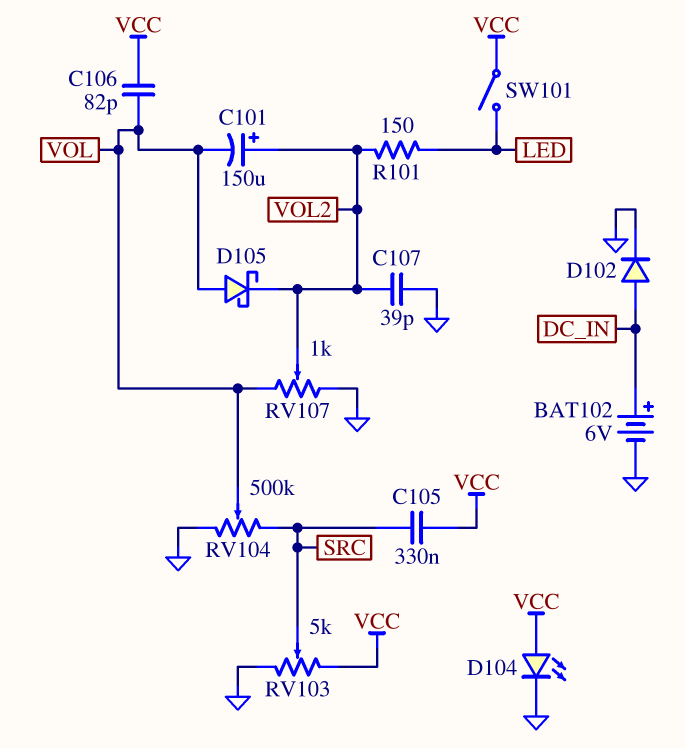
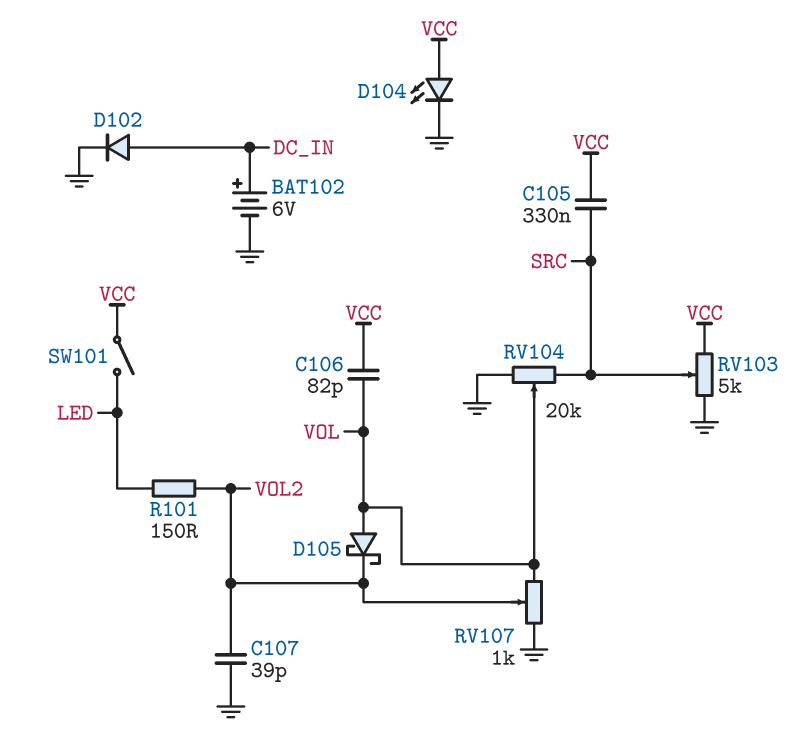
C101: 150uF (plus VOL2, minus VOL) -> none
RV104: 500k (GND, SRC, wiper VOL) -> 20k (GND, SRC, wiper VOL)

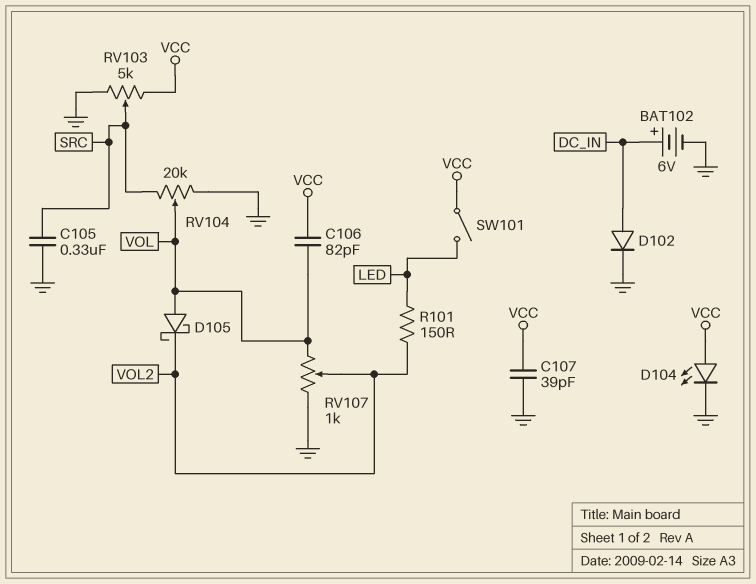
C105: 330nF (SRC, VCC) -> 330nF (GND, SRC)
C107: 39pF (GND, VOL2) -> 39pF (GND, VCC)

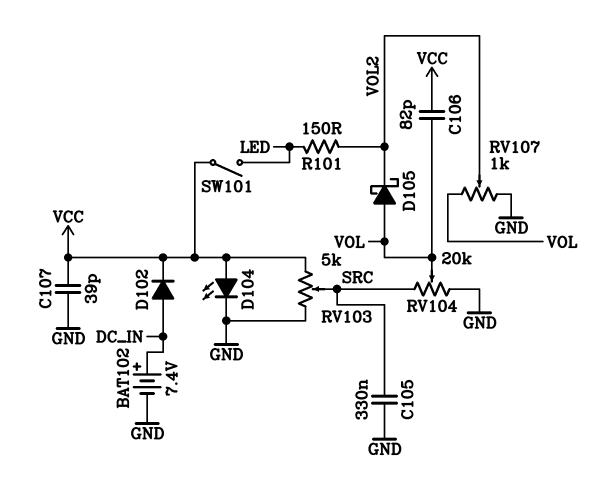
BAT102: 6V (plus DC_IN, minus GND) -> 7.4V (plus DC_IN, minus GND)
D102: diode (A DC_IN, K GND) -> diode (A DC_IN, K VCC)

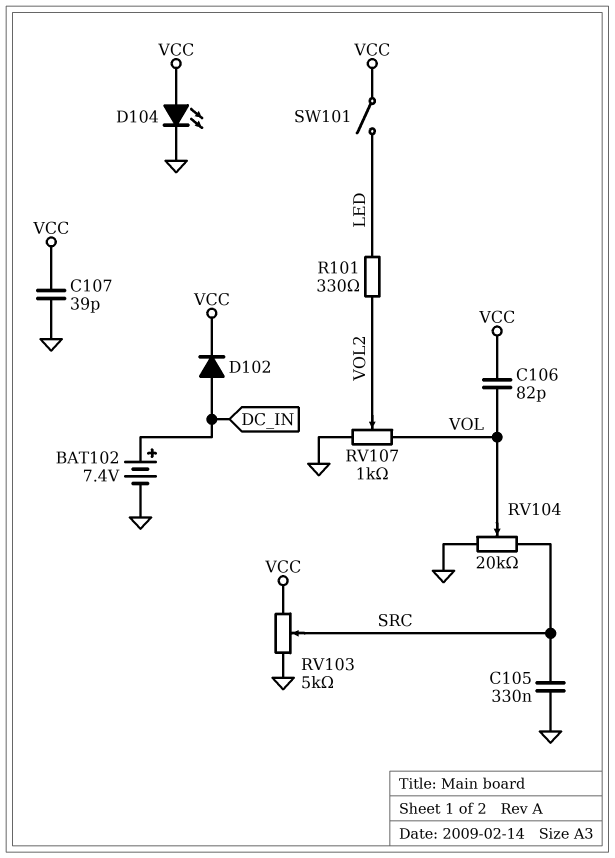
D105: schottky (A VOL, K VOL2) -> none
R101: 150 (LED, VOL2) -> 330 (LED, VOL2)

